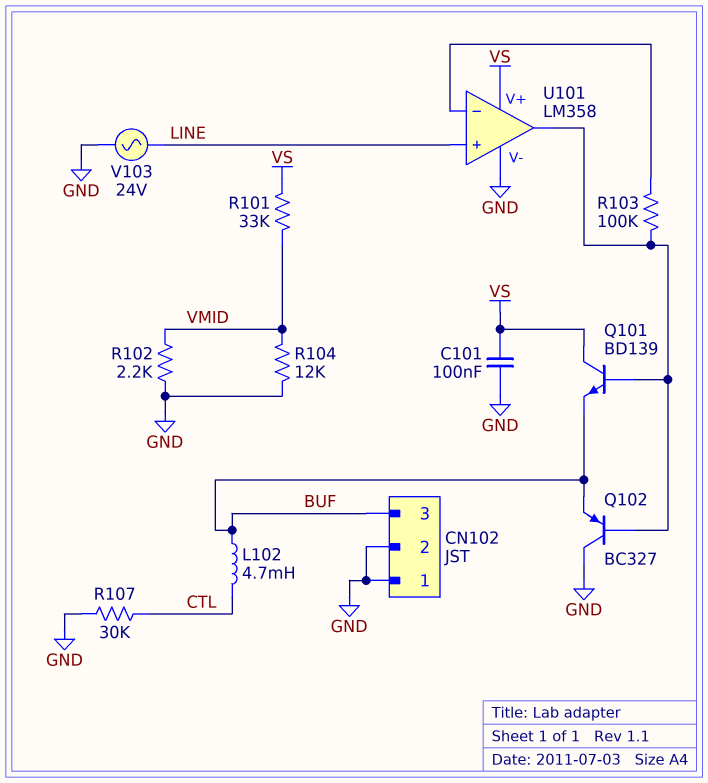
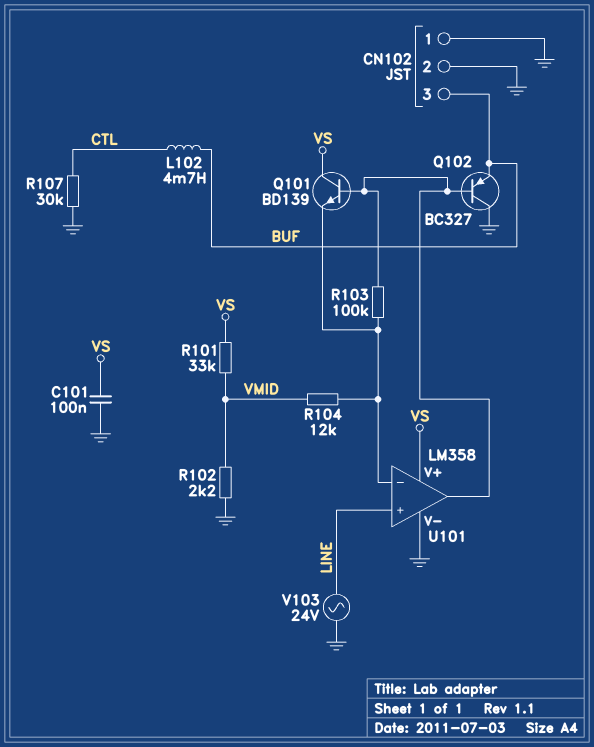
Q101: NPN BD139 (B U101/out, C VS, E BUF) -> NPN BD139 (B U101/out, C VS, E U101/in-)
R104: 12k (GND, VMID) -> 12k (U101/in-, VMID)

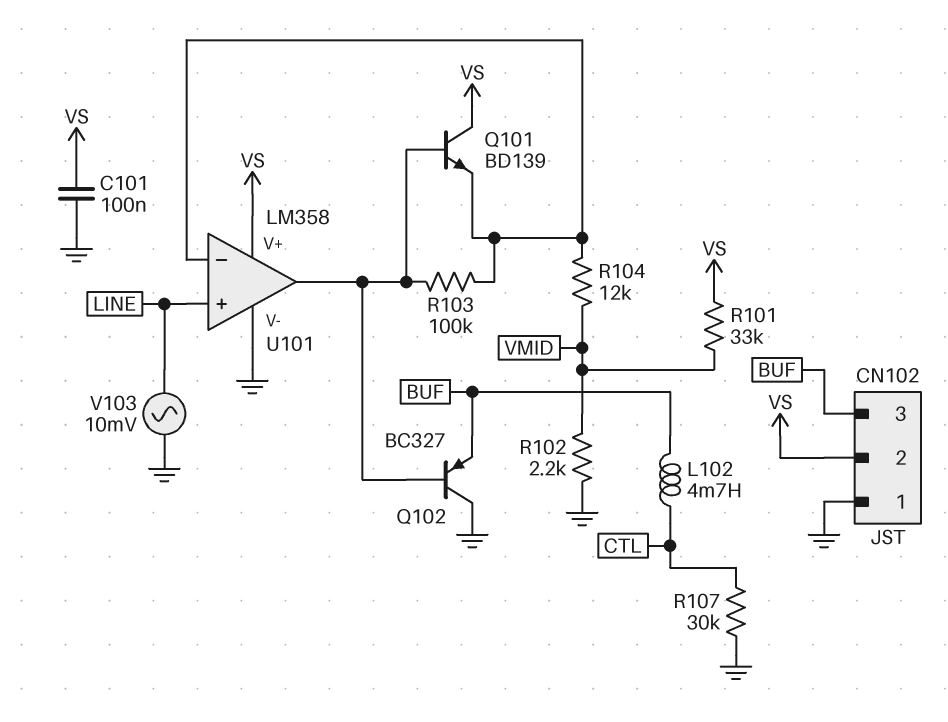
CN102 pin 2: GND -> VS
V103: AC 24V (GND, LINE) -> AC 10mV (GND, LINE)

